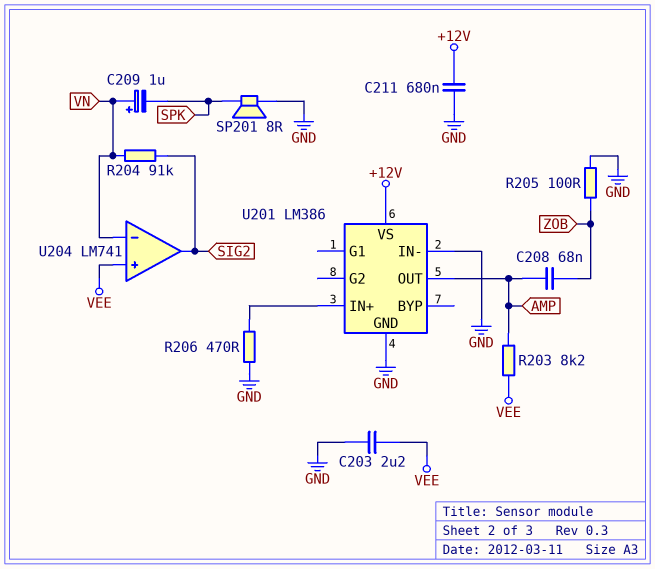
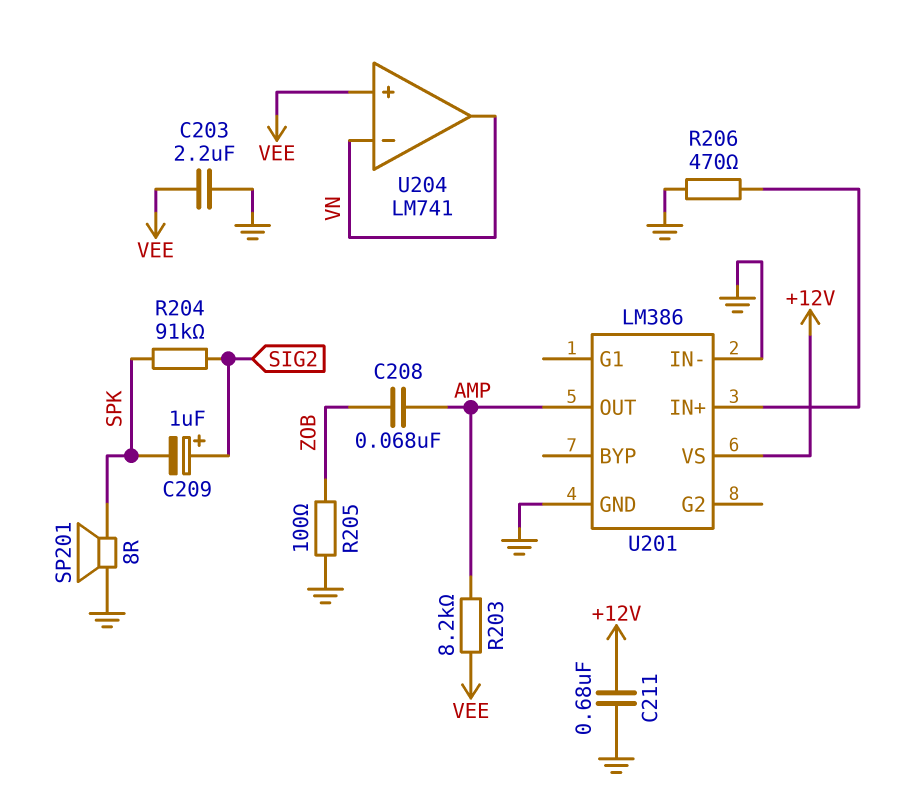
C209: 1uF (plus VN, minus SPK) -> 1uF (plus SIG2, minus SPK)
R204: 91k (SIG2, VN) -> 91k (SIG2, SPK)
U204 pin out: SIG2 -> VN

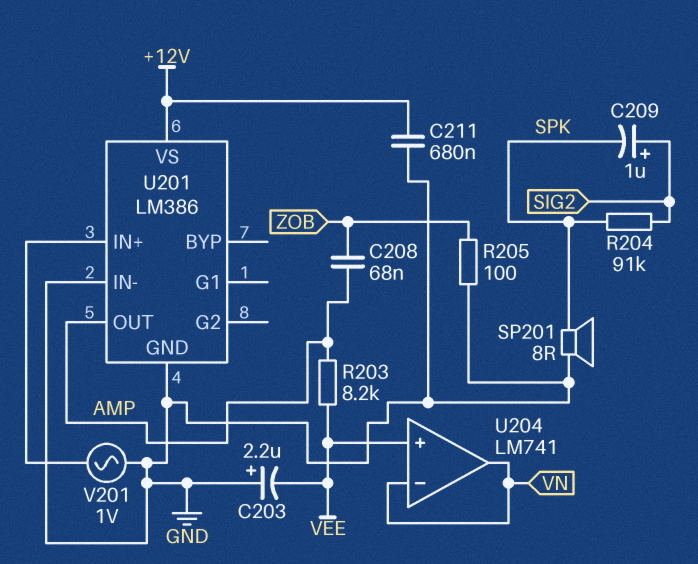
C203: 2.2uF (GND, VEE) -> 2.2uF (plus GND, minus VEE)
R206: 470 (GND, U201/IN+) -> none
V201: none -> AC 1V (GND, U201/IN+)

